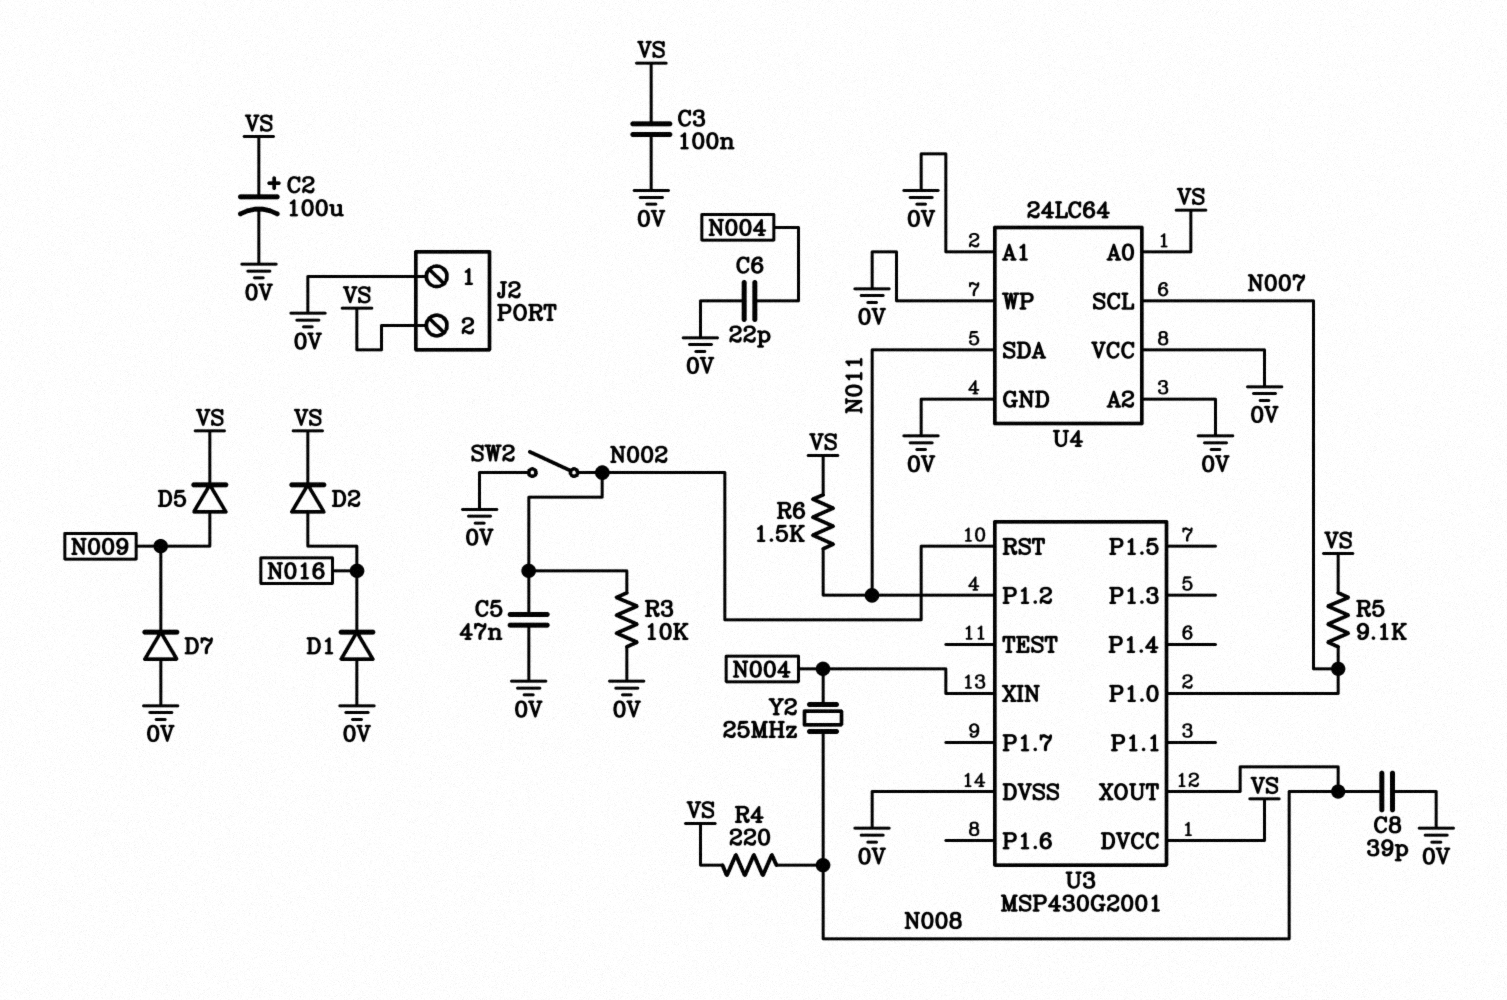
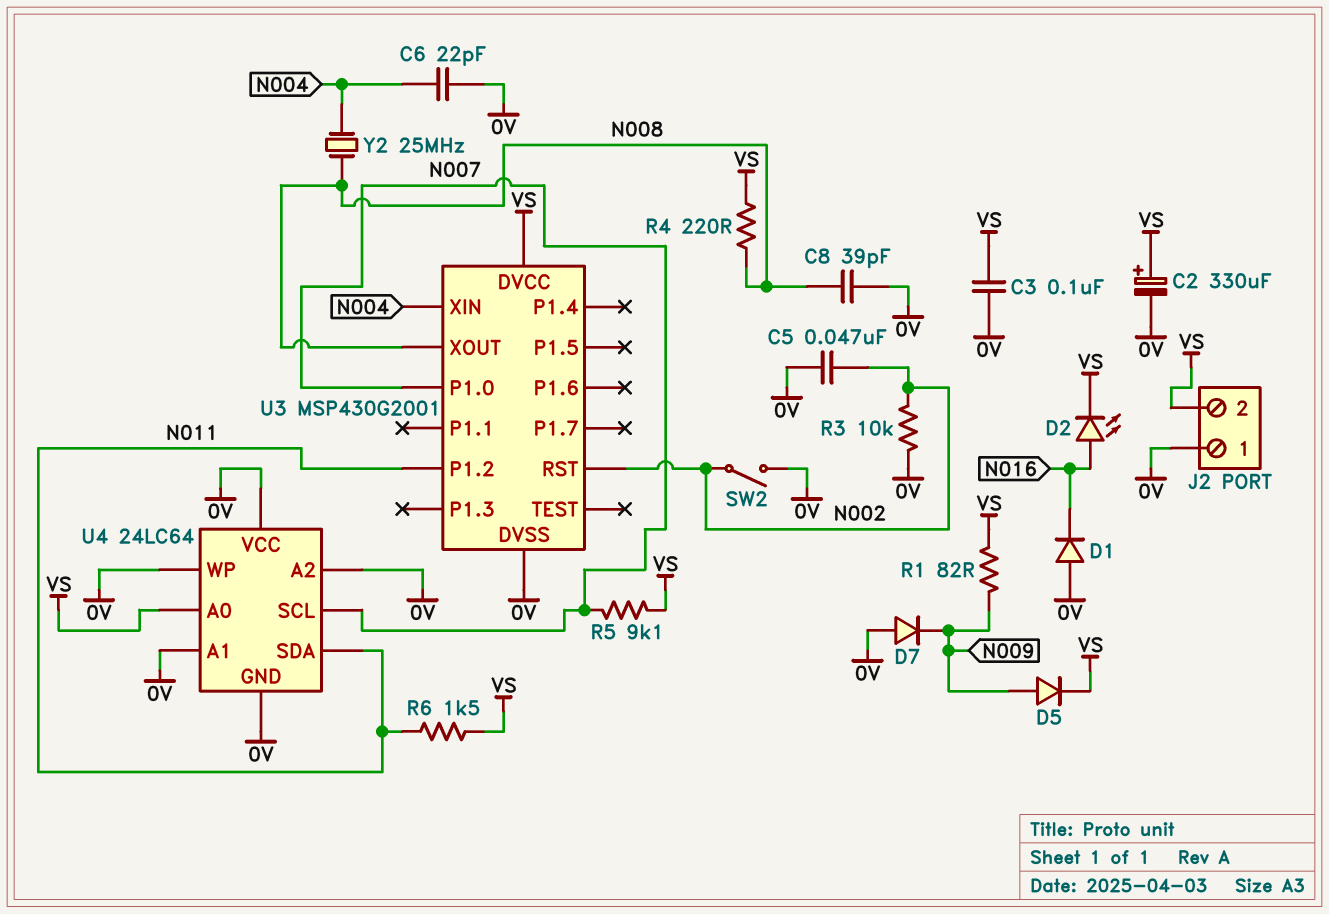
C2: 100uF (plus VS, minus 0V) -> 330uF (plus VS, minus 0V)
D2: diode (A N016, K VS) -> LED (A N016, K VS)
R1: none -> 82 (N009, VS)

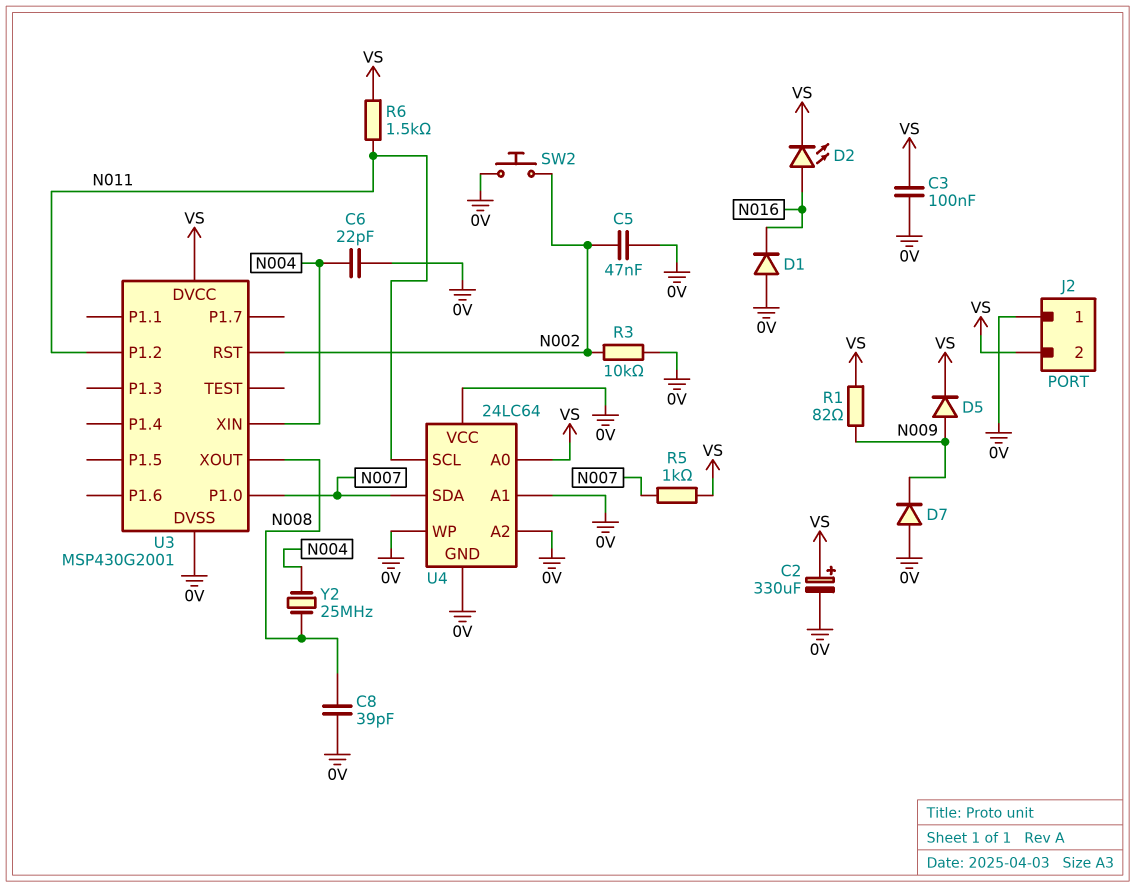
R4: 220 (N008, VS) -> none
R5: 9.1k (N007, VS) -> 1k (N007, VS)
SW2: switch (0V, N002) -> button (0V, N002)
U4 pin SCL: N007 -> N011
U4 pin SDA: N011 -> N007

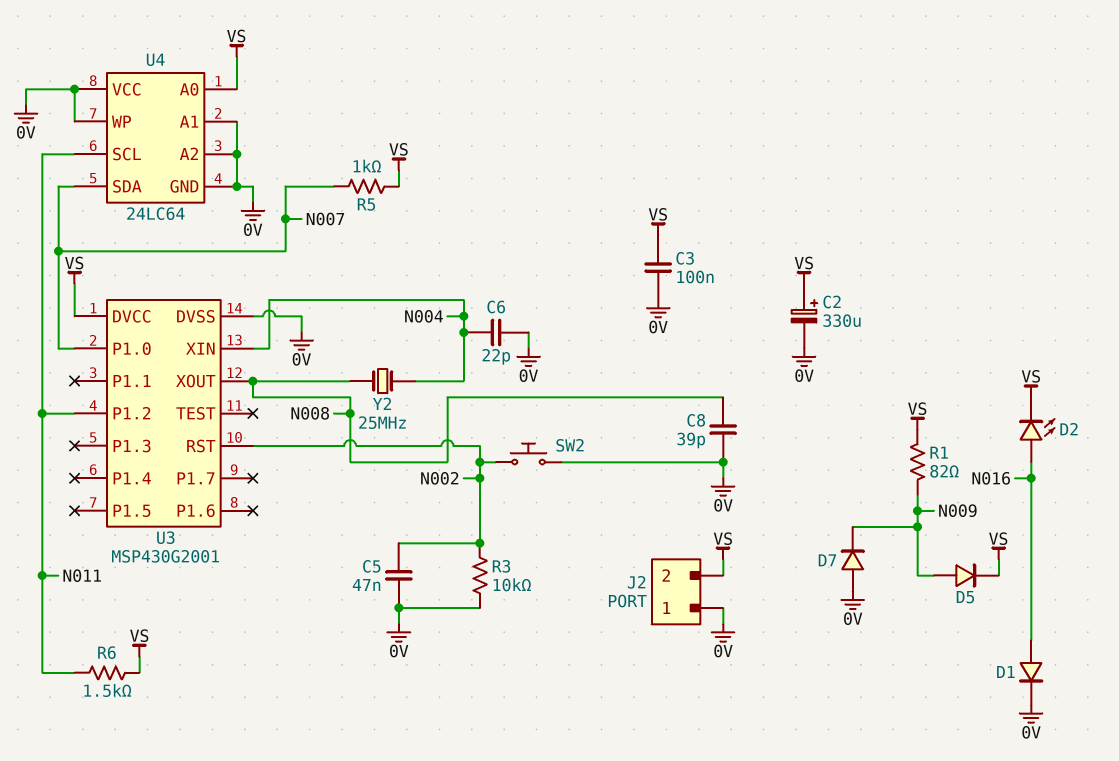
D1: diode (A 0V, K N016) -> diode (A N016, K 0V)

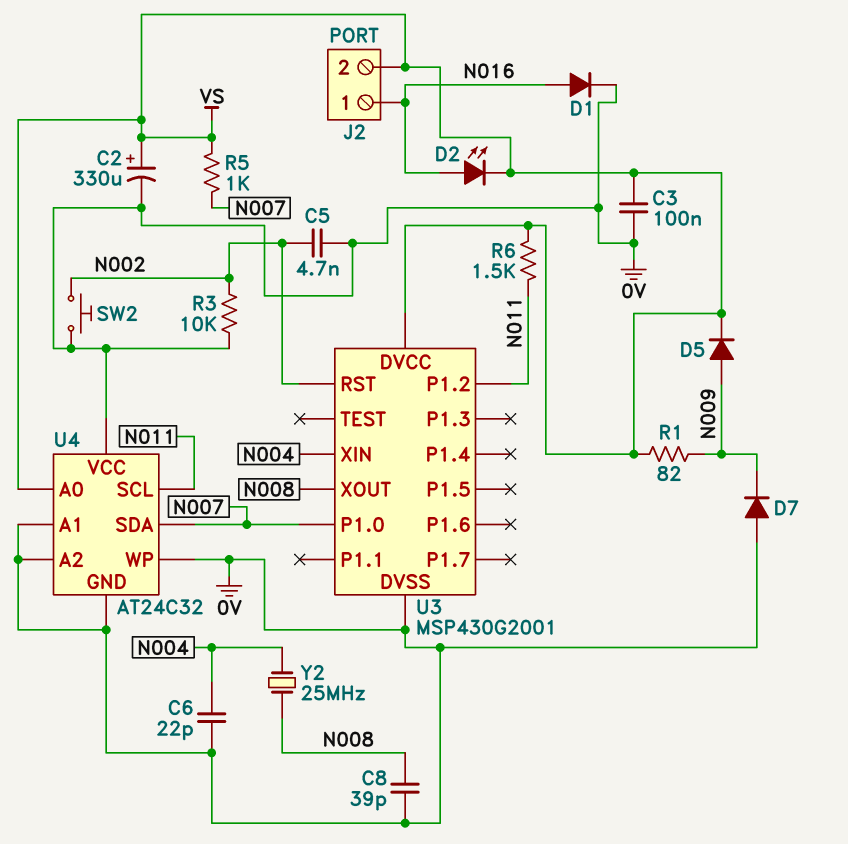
C5: 47nF (0V, N002) -> 4.7nF (0V, N002)
J2 pin 1: 0V -> N016
U4: 24LC64 -> AT24C32

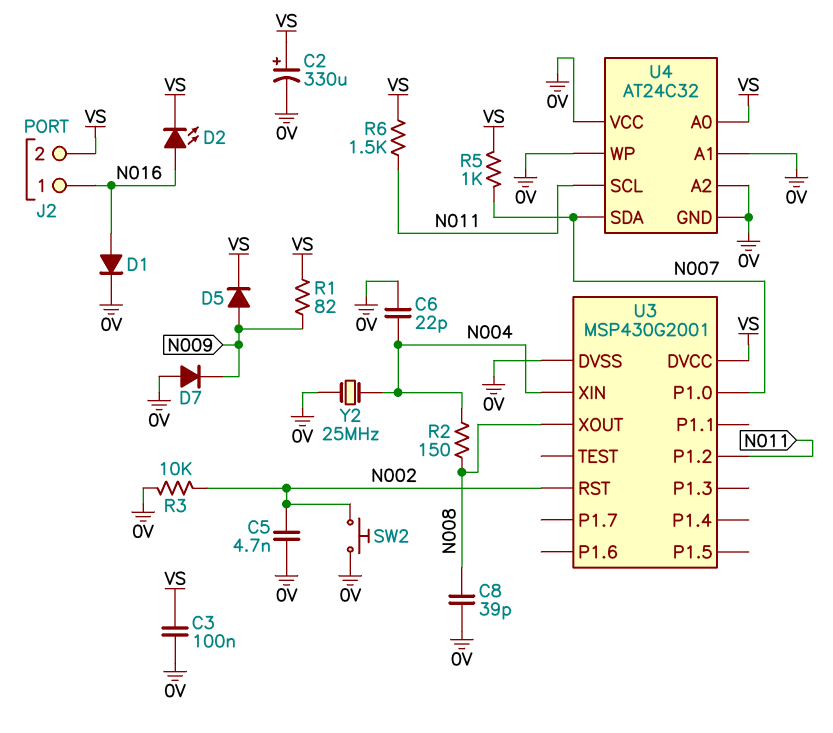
R2: none -> 150 (N004, N008)
Y2: 25MHz (N004, N008) -> 25MHz (0V, N004)

